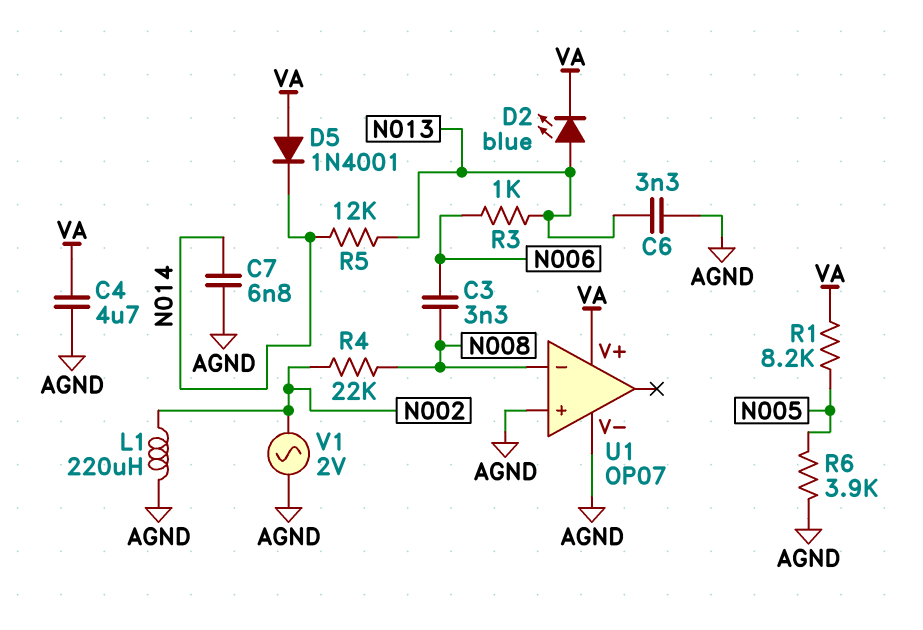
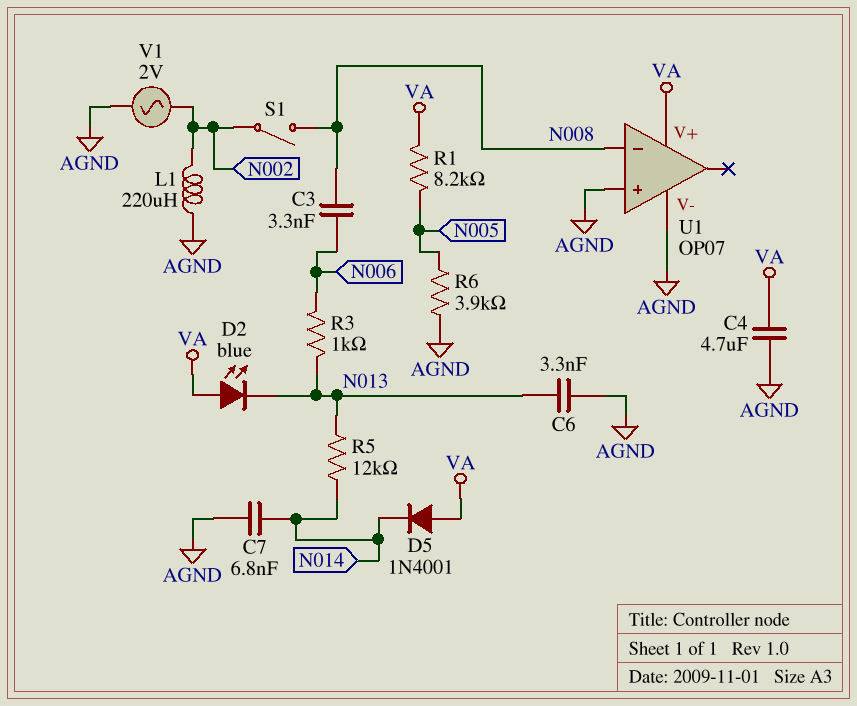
D2: LED blue (A N013, K VA) -> LED blue (A VA, K N013)
R4: 22k (N002, N008) -> none
S1: none -> switch (N002, N008)

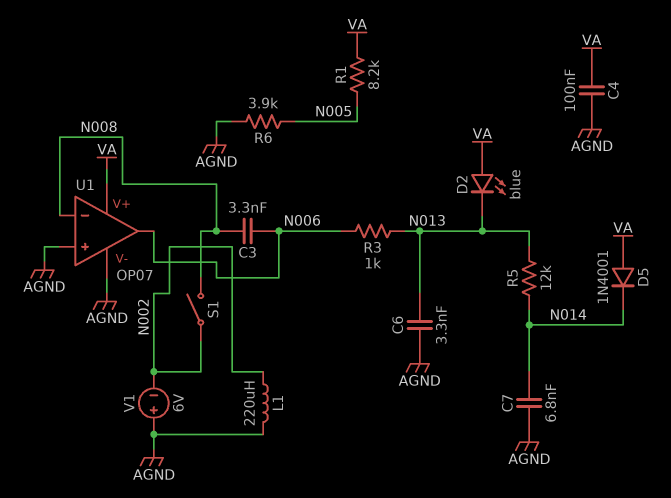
C4: 4.7uF (AGND, VA) -> 100nF (AGND, VA)
U1 pin out: none -> N006
V1: AC 2V (AGND, N002) -> 6V (plus AGND, minus N002)

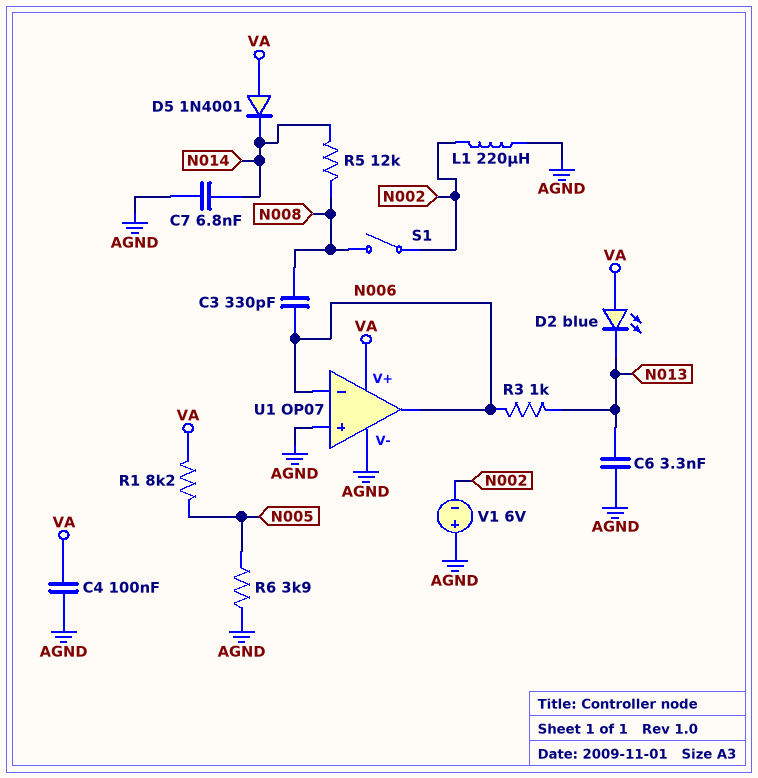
C3: 3.3nF (N006, N008) -> 330pF (N006, N008)
R5: 12k (N013, N014) -> 12k (N008, N014)
U1 pin in-: N008 -> N006

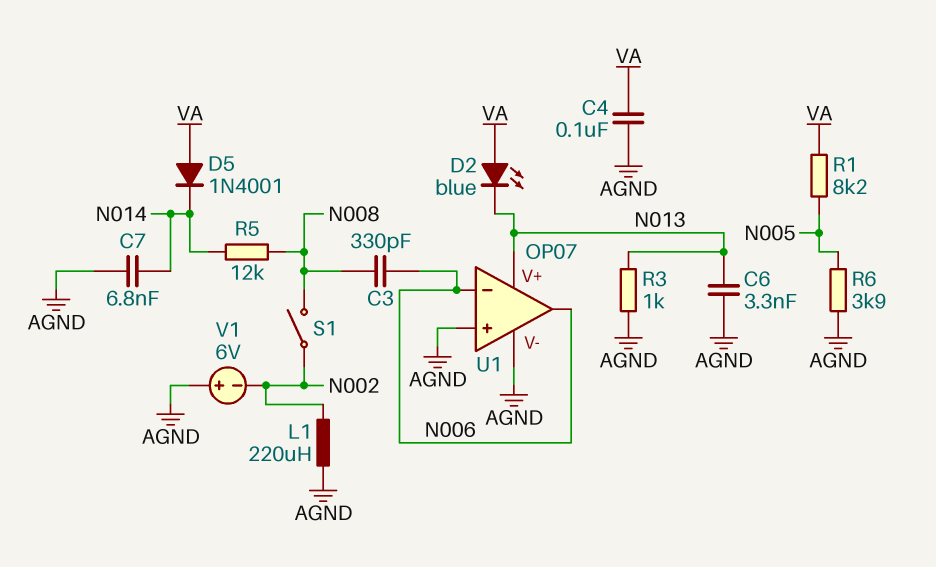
R3: 1k (N006, N013) -> 1k (AGND, N013)
U1 pin V+: VA -> N013

